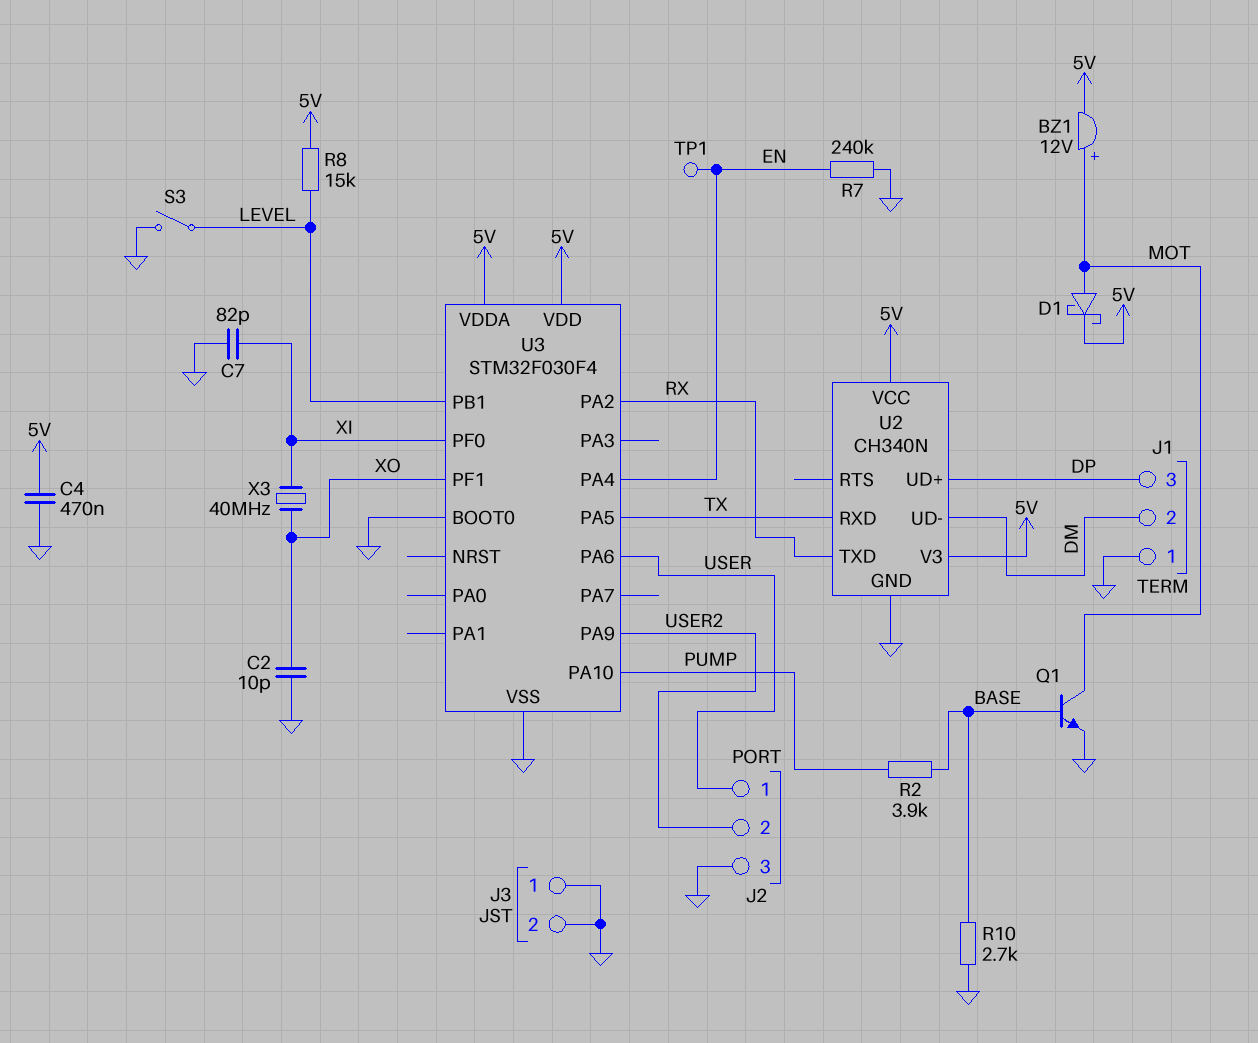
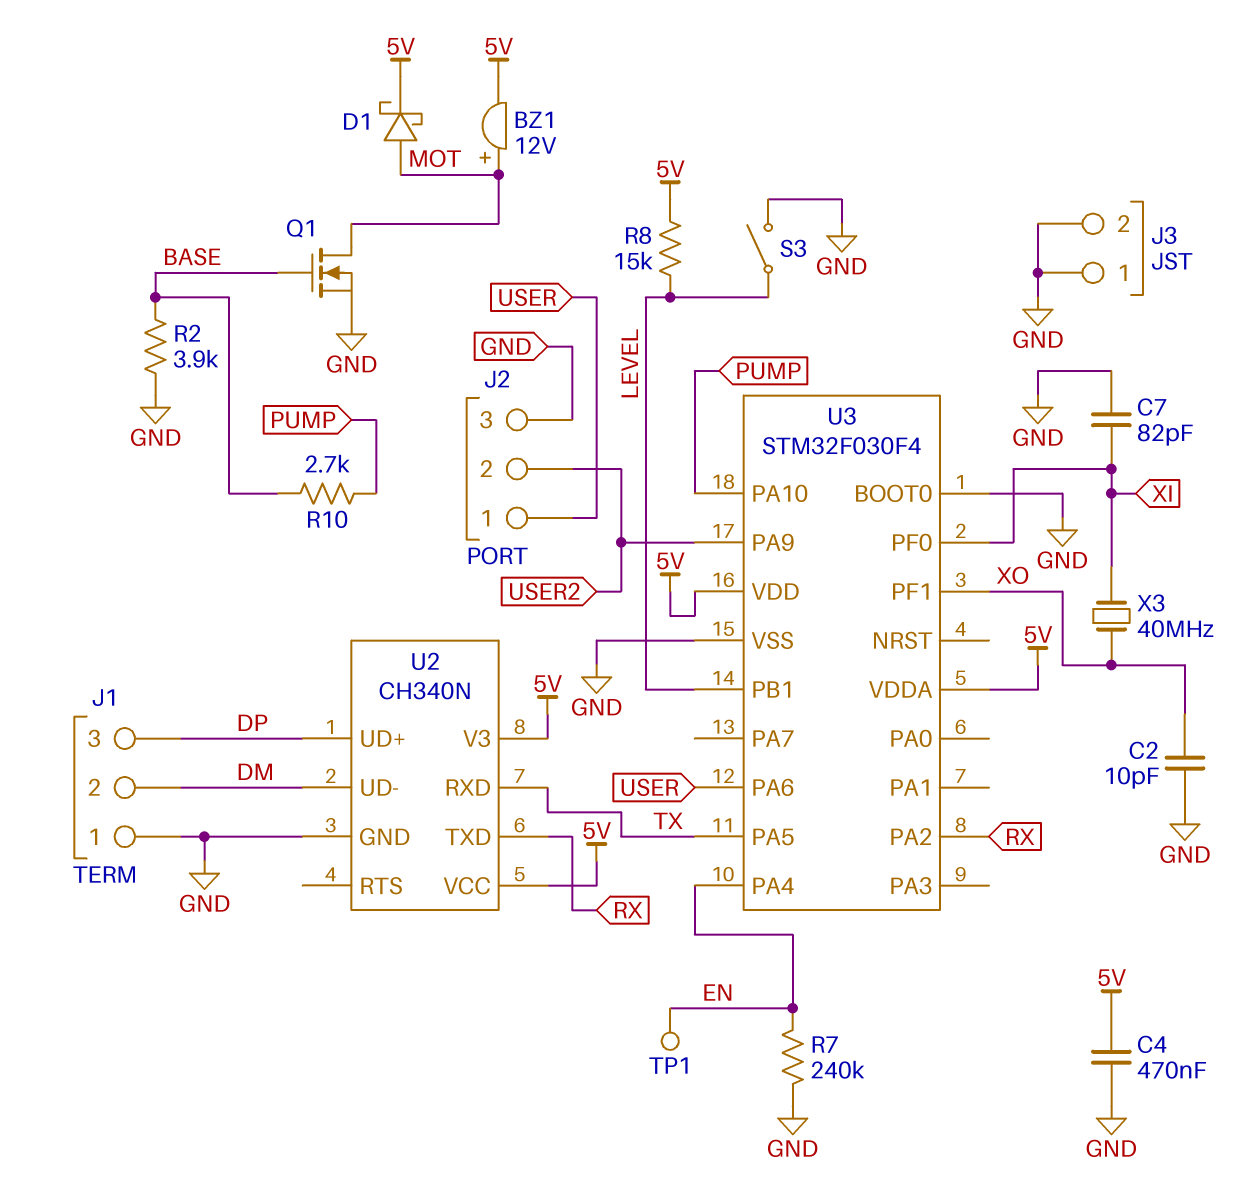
Q1: NPN (B BASE, C MOT, E GND) -> NMOS (G BASE, D MOT, S GND)
R2: 3.9k (BASE, PUMP) -> 3.9k (BASE, GND)
R10: 2.7k (BASE, GND) -> 2.7k (BASE, PUMP)

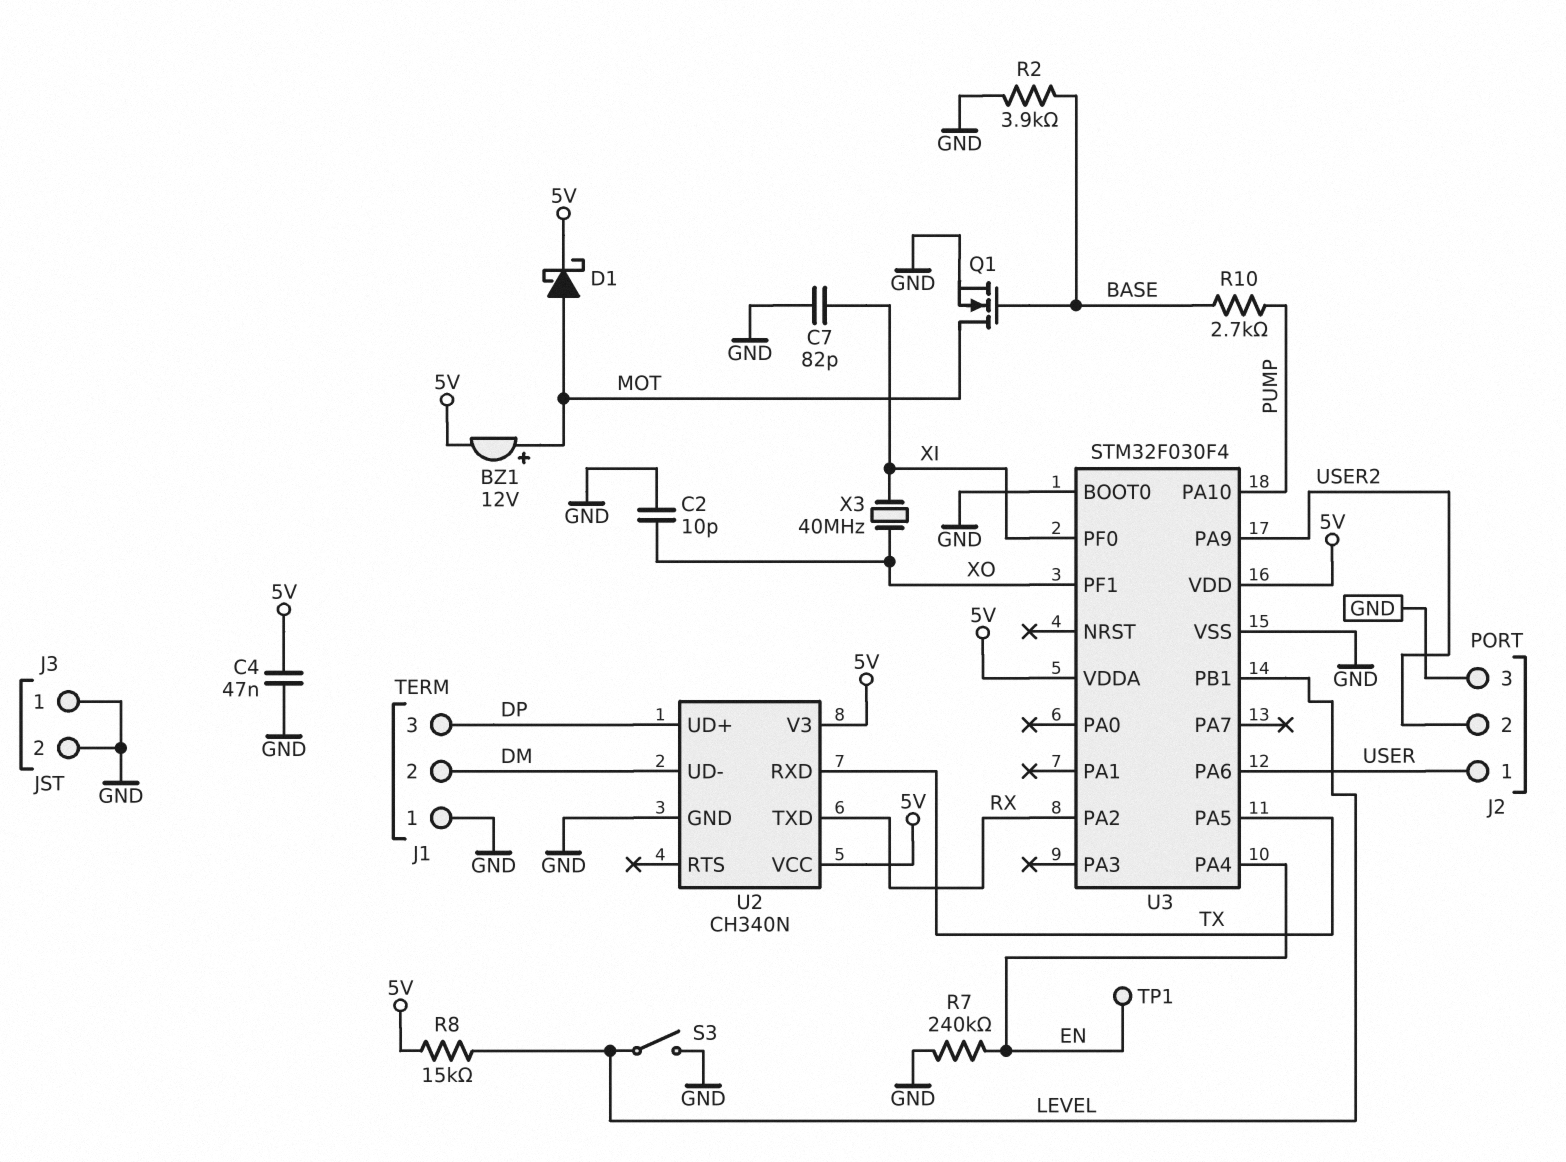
C4: 470nF (5V, GND) -> 47nF (5V, GND)

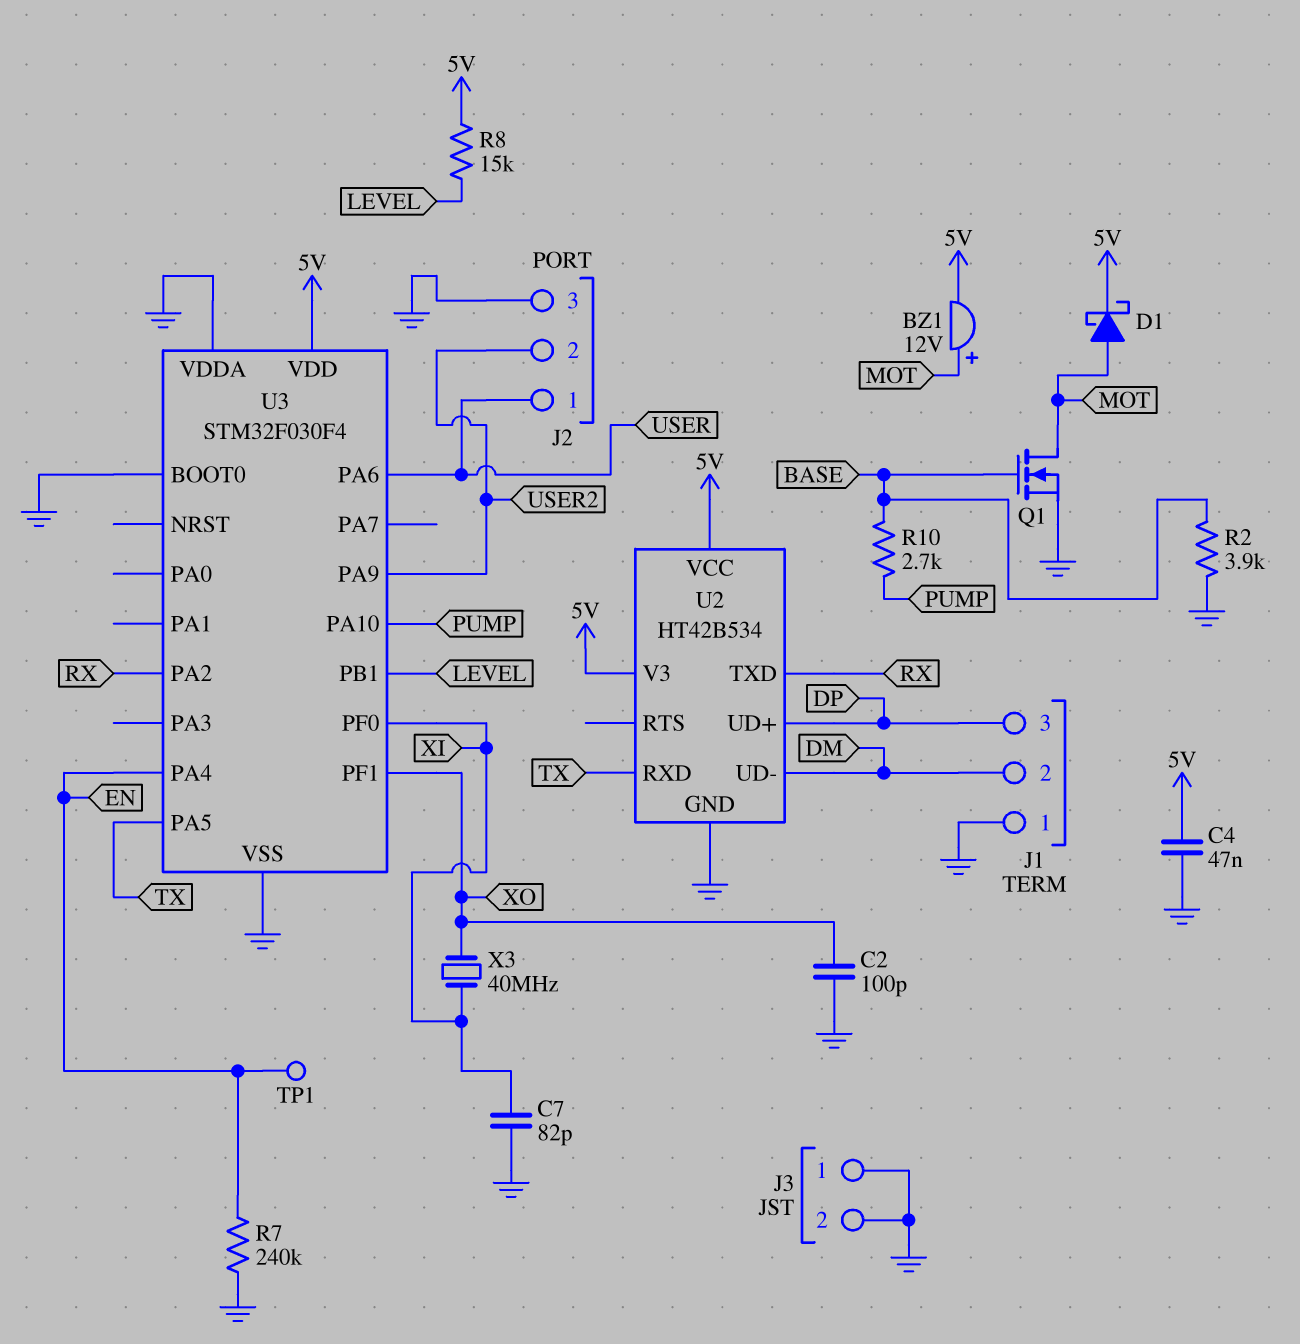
C2: 10pF (GND, XO) -> 100pF (GND, XO)
S3: switch (GND, LEVEL) -> none
U2: CH340N -> HT42B534
U3 pin VDDA: 5V -> GND

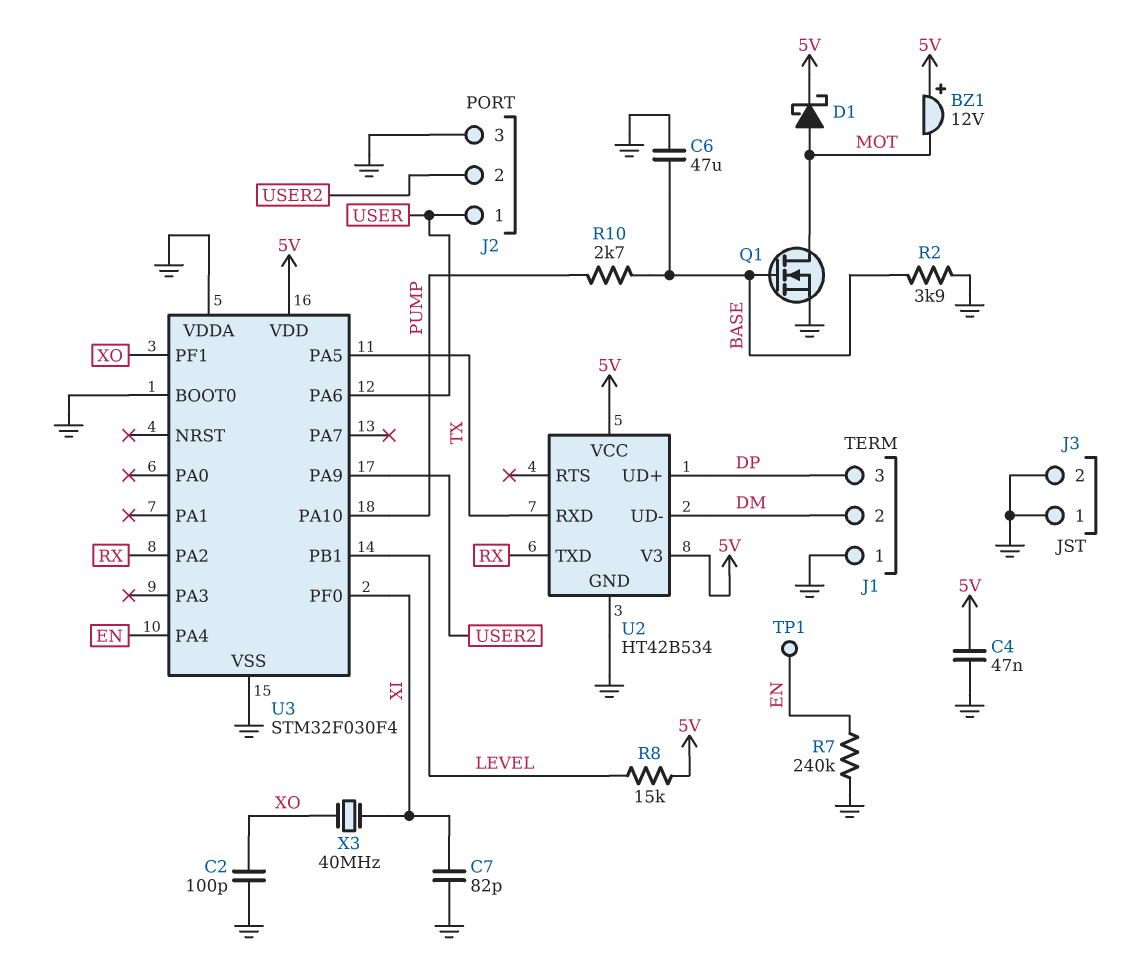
BZ1: buzzer 12V (plus MOT, minus 5V) -> buzzer 12V (plus 5V, minus MOT)
C6: none -> 47uF (BASE, GND)

